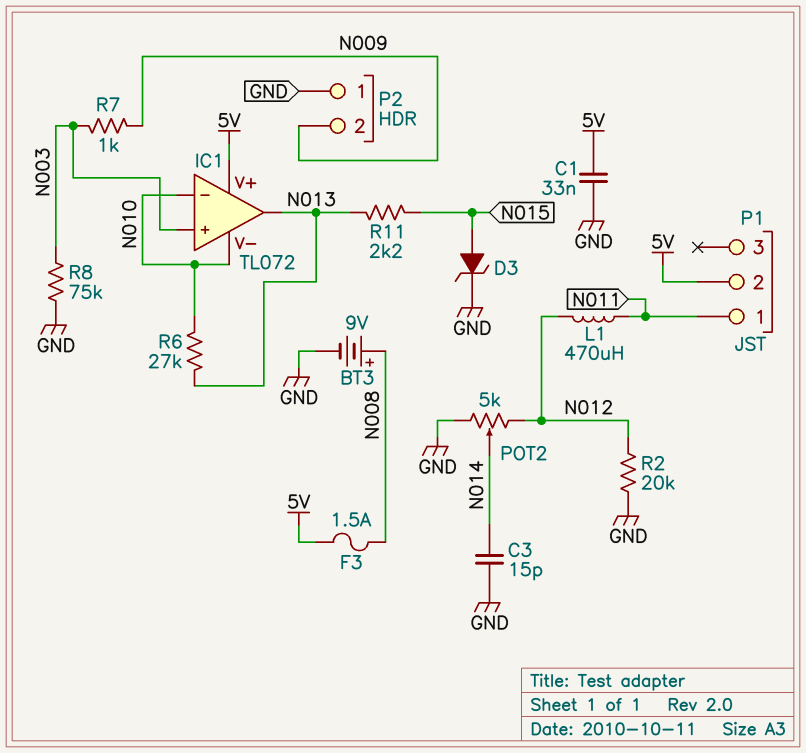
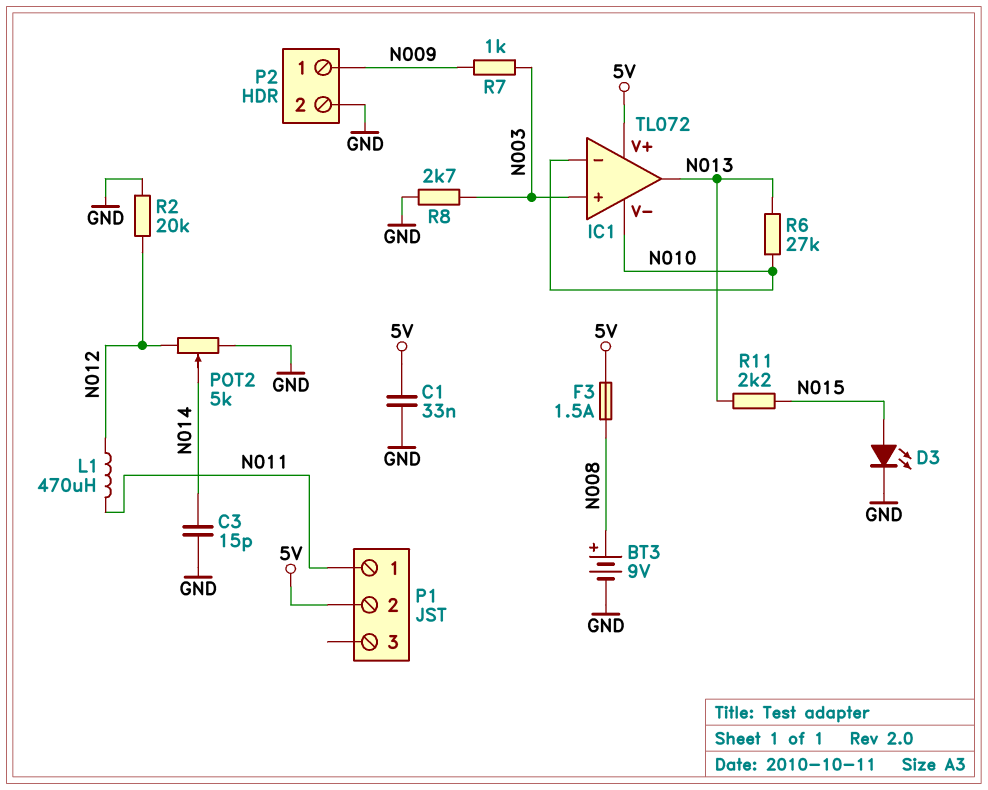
D3: zener (A N015, K GND) -> LED (A N015, K GND)
P2 pin 1: GND -> N009
P2 pin 2: N009 -> GND
R8: 75k (GND, N003) -> 2.7k (GND, N003)

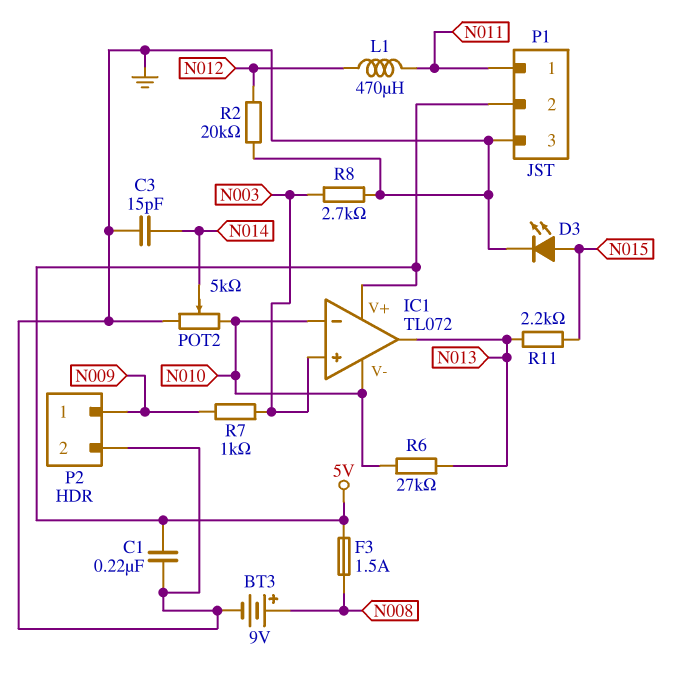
C1: 33nF (5V, GND) -> 220nF (5V, GND)
P1 pin 3: none -> GND
POT2: 5k (GND, N012, wiper N014) -> 5k (GND, N010, wiper N014)

